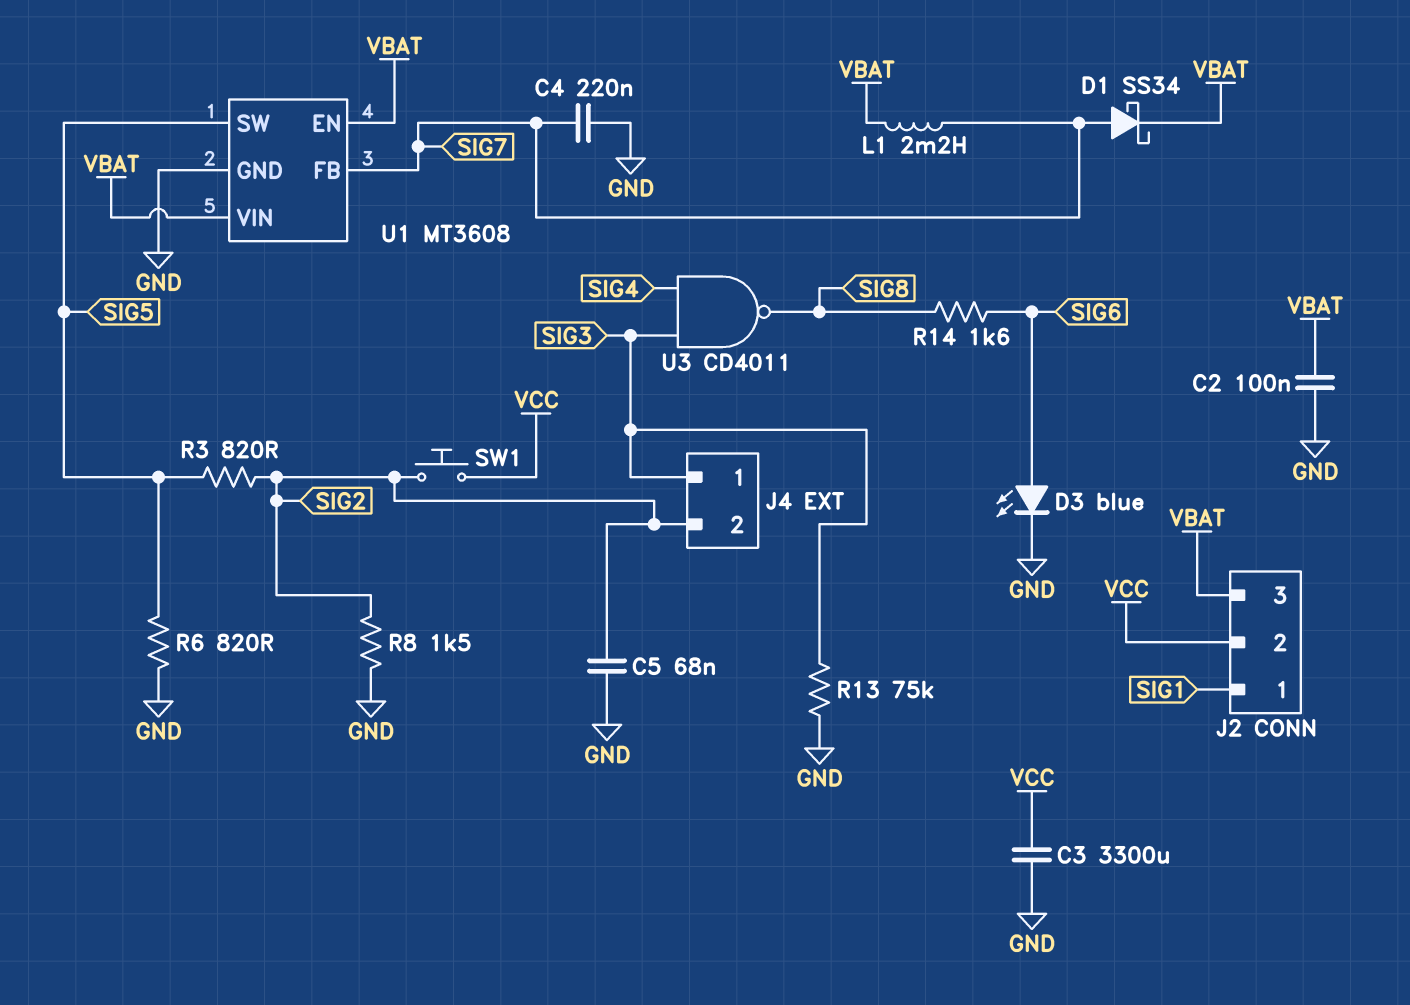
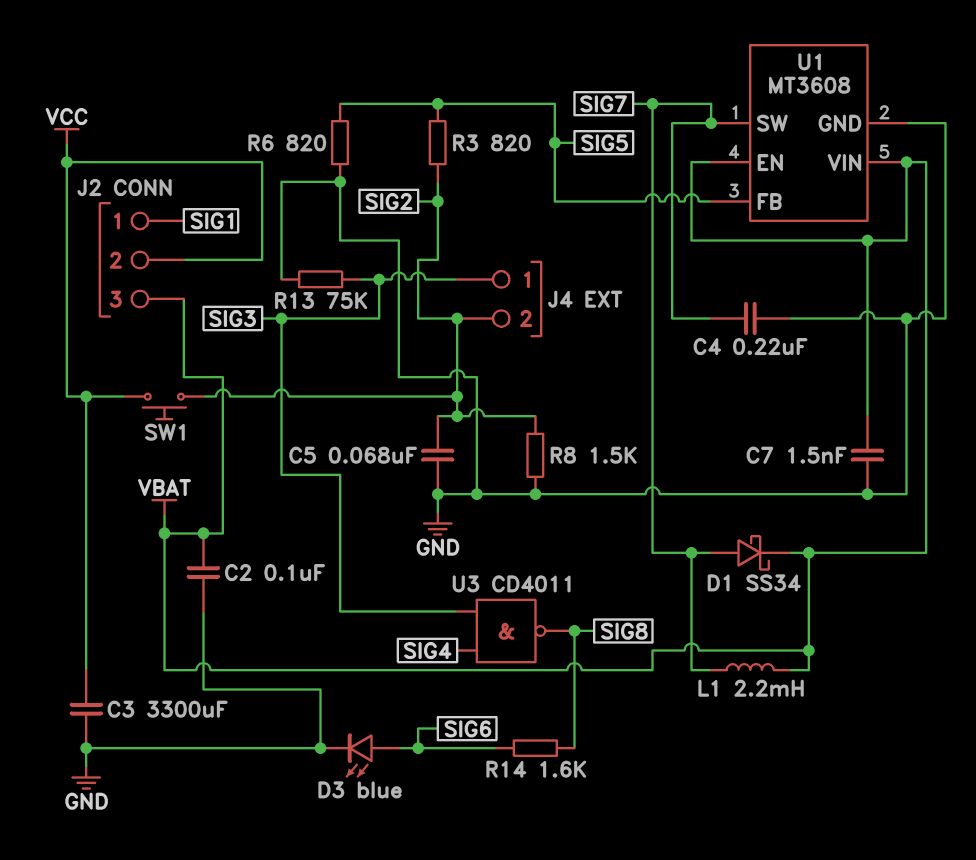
C7: none -> 1.5nF (GND, VBAT)
U1 pin FB: SIG7 -> SIG5
U1 pin SW: SIG5 -> SIG7

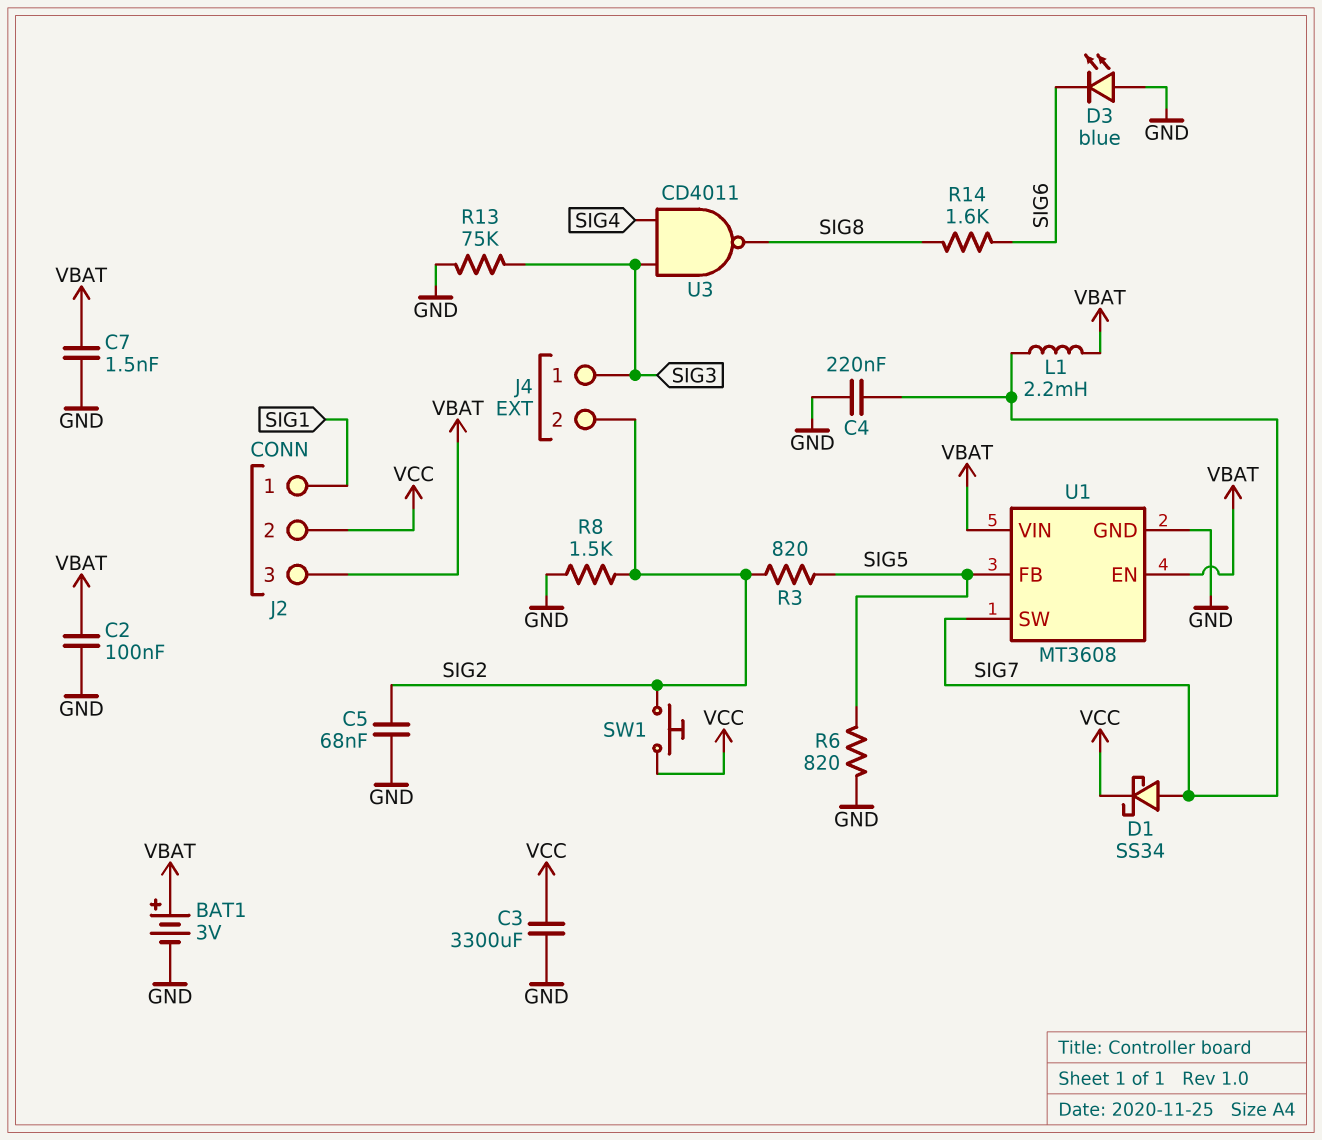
BAT1: none -> 3V (plus VBAT, minus GND)
D1: schottky SS34 (A SIG7, K VBAT) -> schottky SS34 (A SIG7, K VCC)
D3: LED blue (A SIG6, K GND) -> LED blue (A GND, K SIG6)

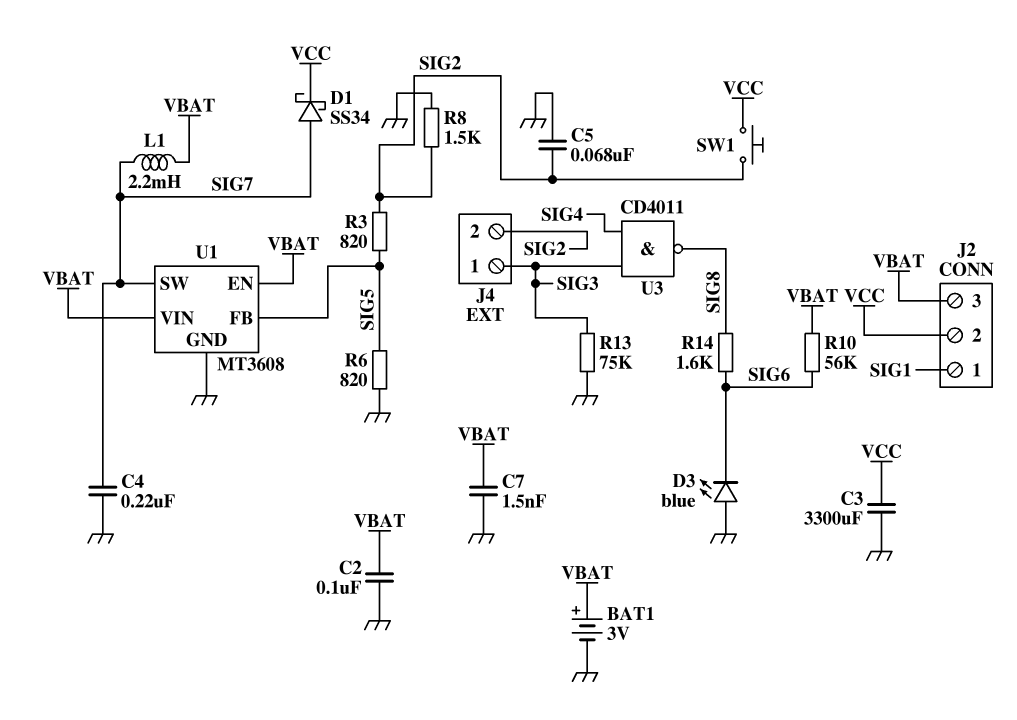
R10: none -> 56k (SIG6, VBAT)

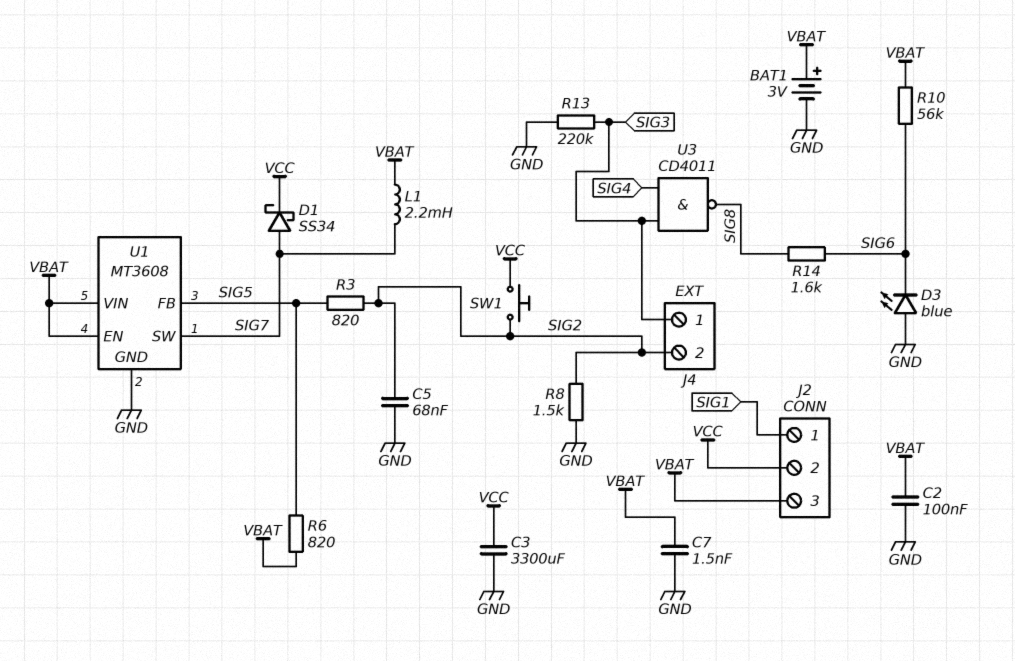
C4: 220nF (GND, SIG7) -> none
R6: 820 (GND, SIG5) -> 820 (SIG5, VBAT)
R13: 75k (GND, SIG3) -> 220k (GND, SIG3)

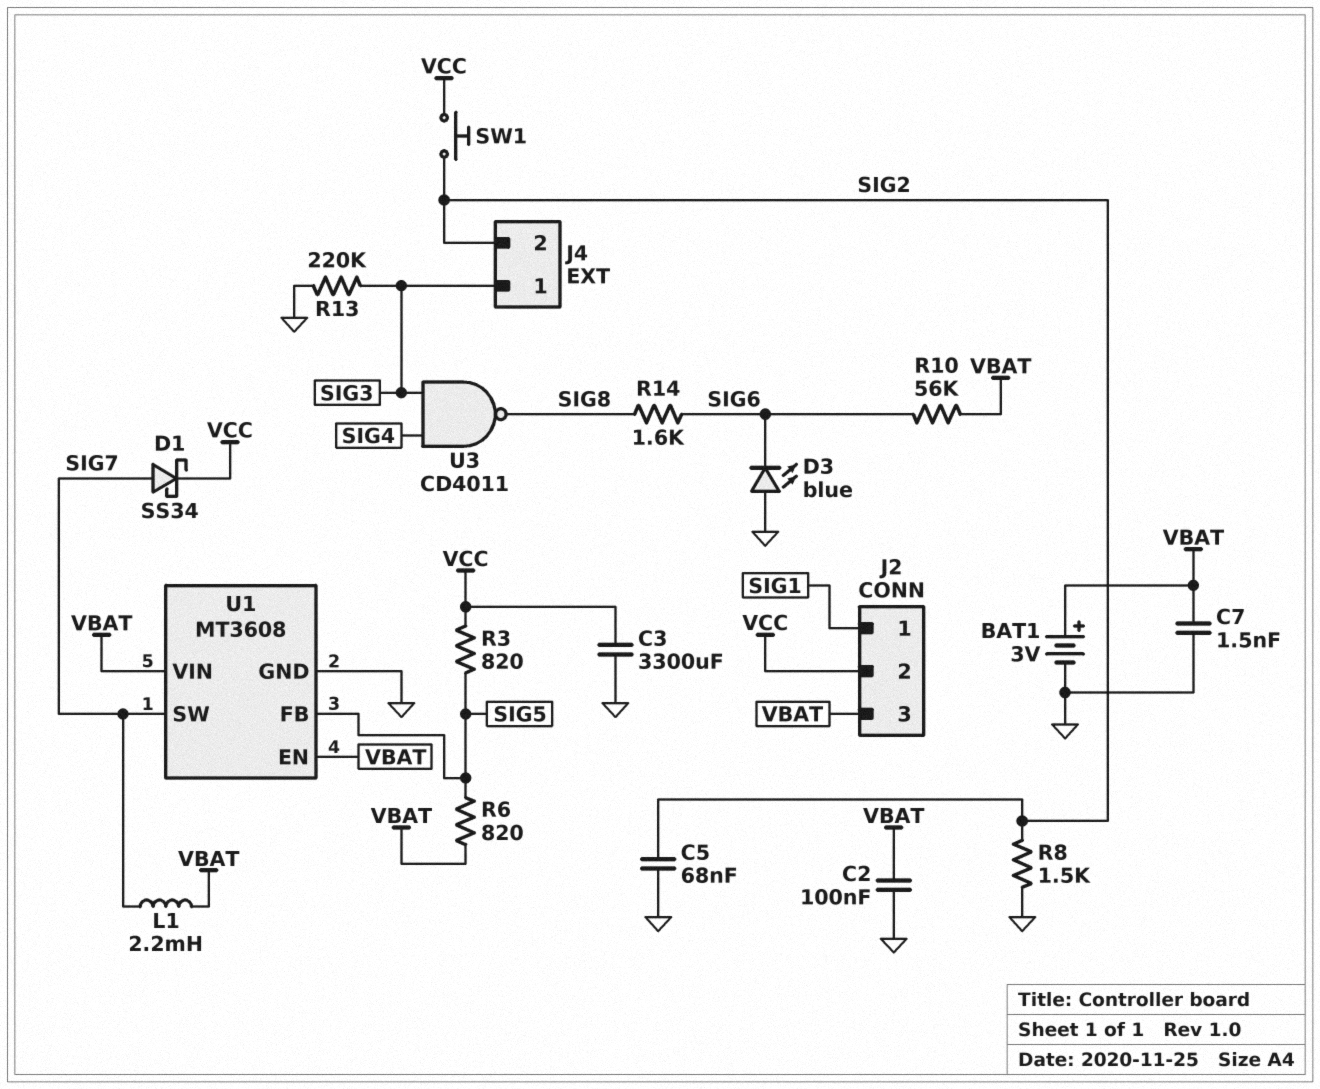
R3: 820 (SIG2, SIG5) -> 820 (SIG5, VCC)

